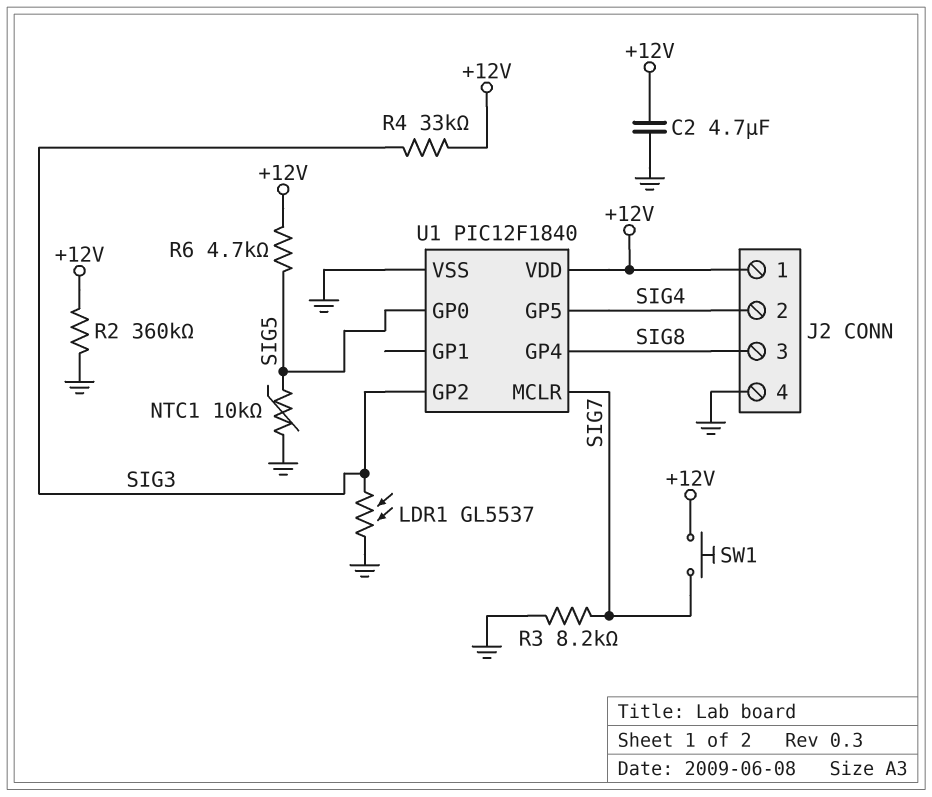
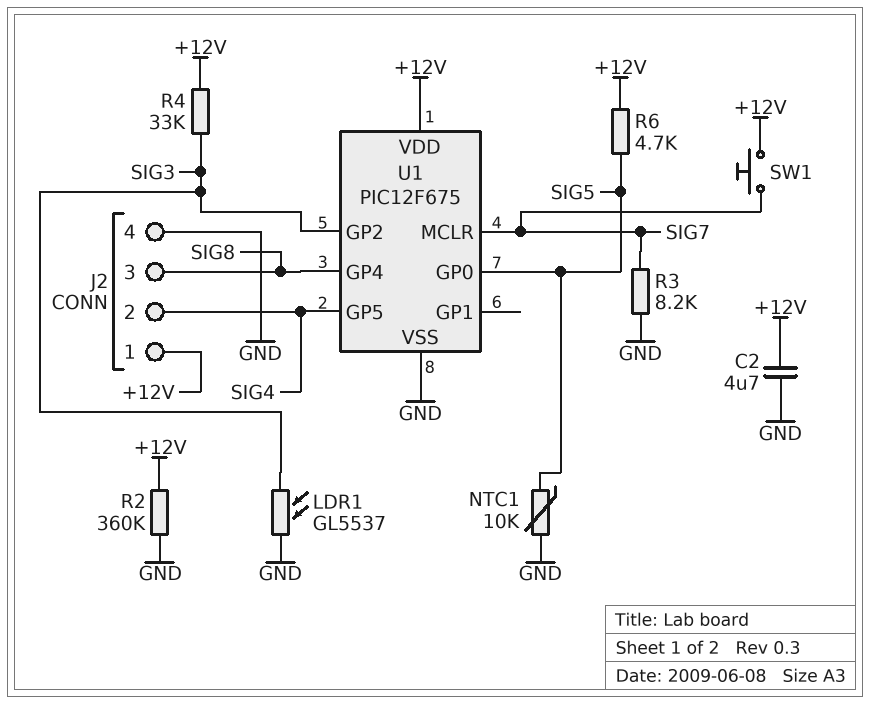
U1: PIC12F1840 -> PIC12F675

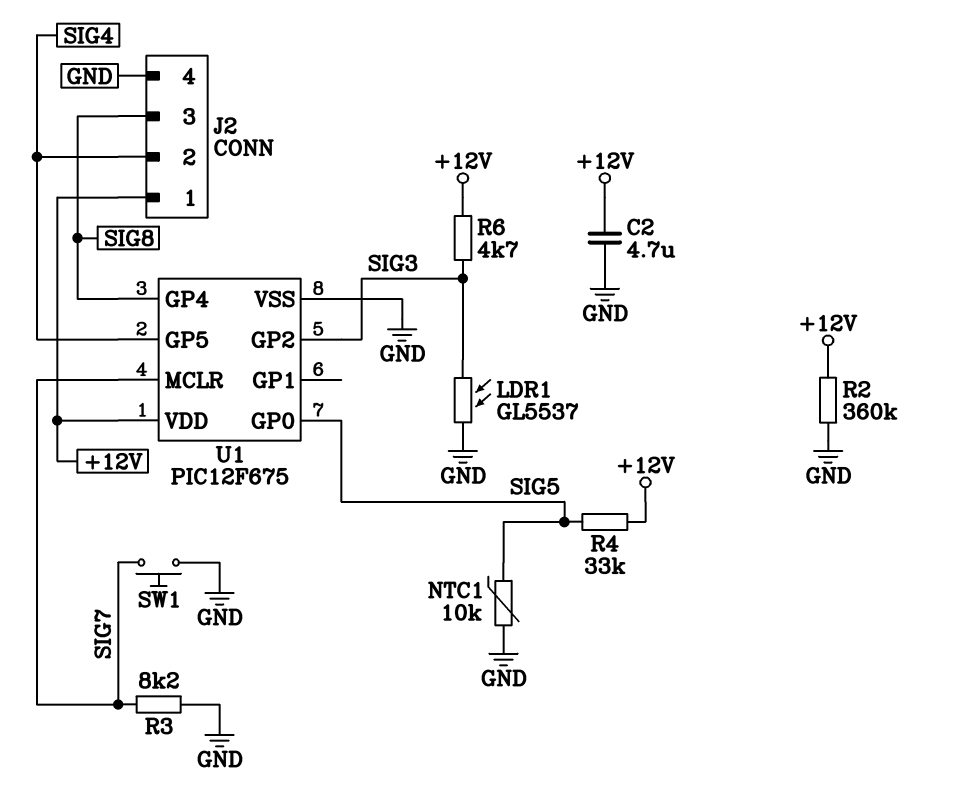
R4: 33k (+12V, SIG3) -> 33k (+12V, SIG5)
R6: 4.7k (+12V, SIG5) -> 4.7k (+12V, SIG3)
SW1: button (+12V, SIG7) -> button (GND, SIG7)

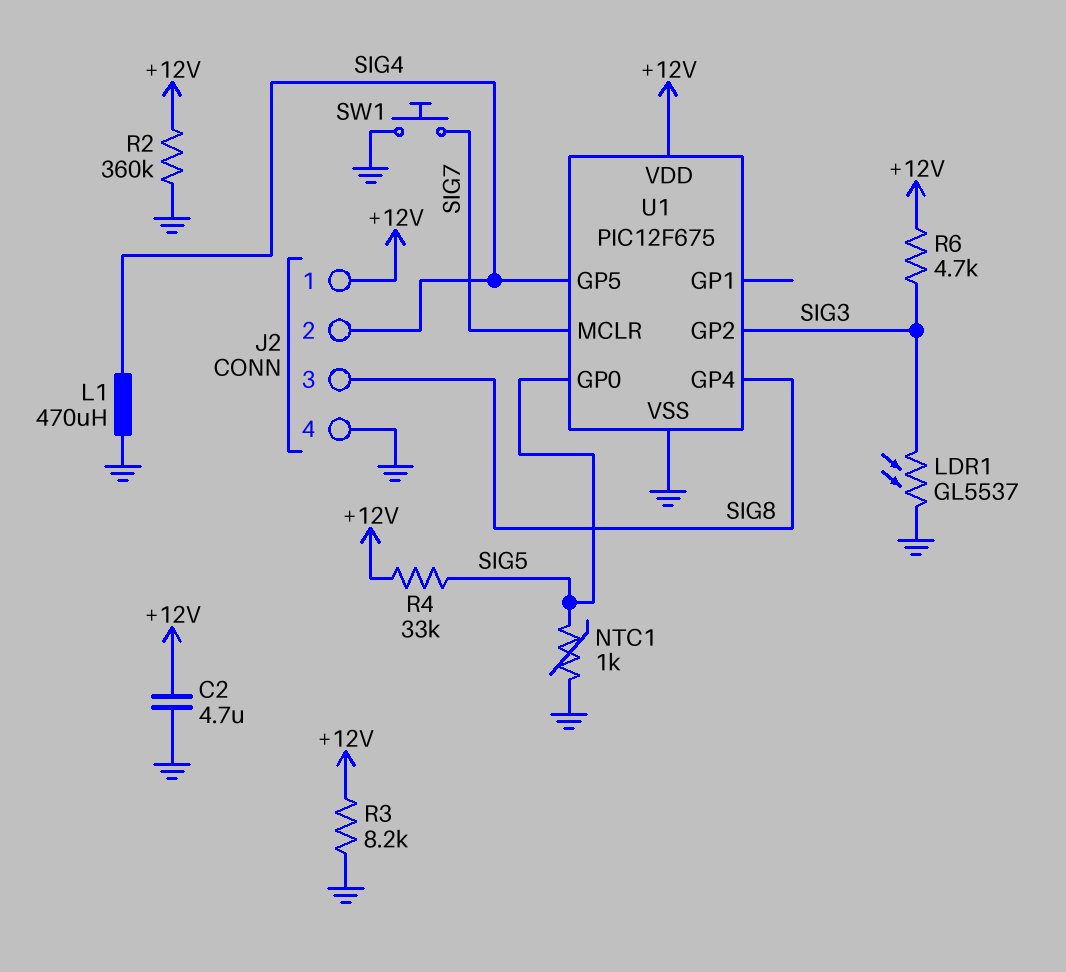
L1: none -> 470uH (GND, SIG4)
NTC1: 10k (GND, SIG5) -> 1k (GND, SIG5)
R3: 8.2k (GND, SIG7) -> 8.2k (+12V, GND)

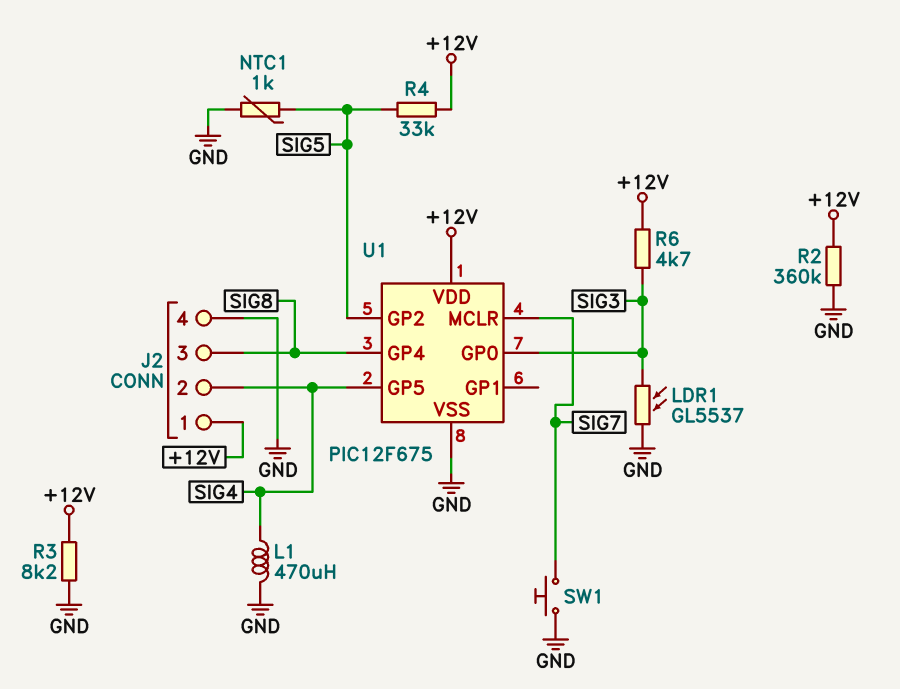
C2: 4.7uF (+12V, GND) -> none
U1 pin GP0: SIG5 -> SIG3
U1 pin GP2: SIG3 -> SIG5

